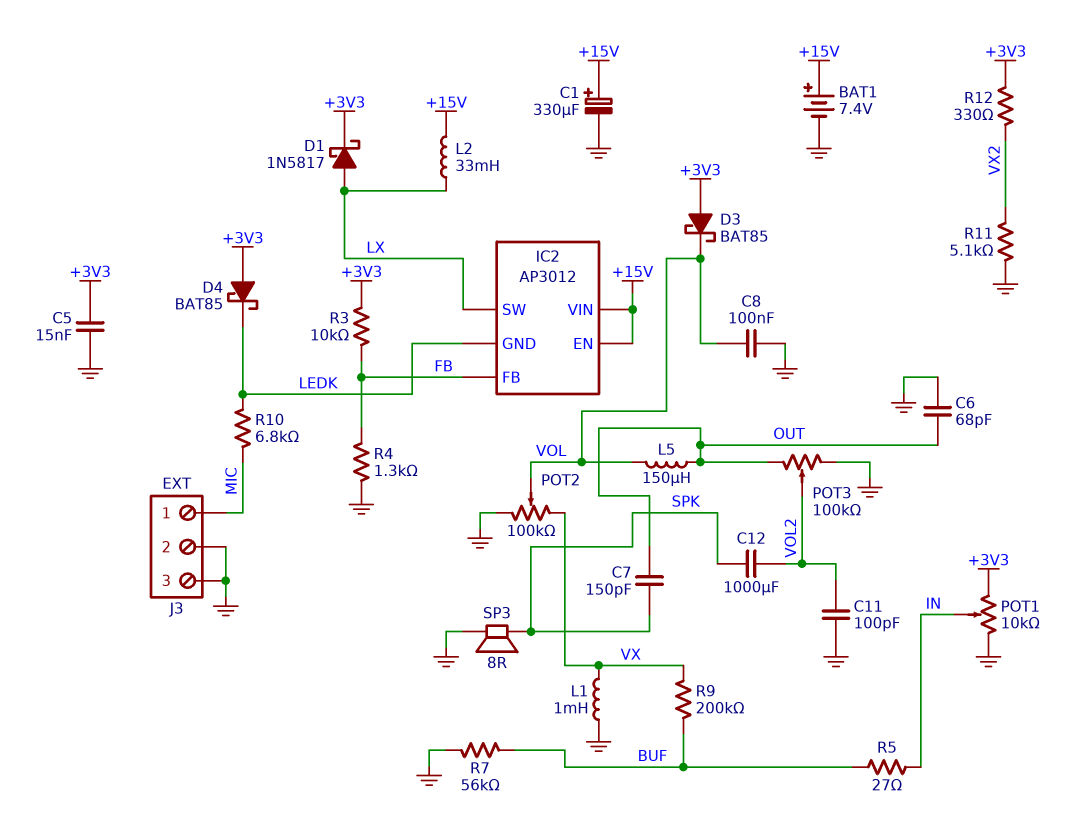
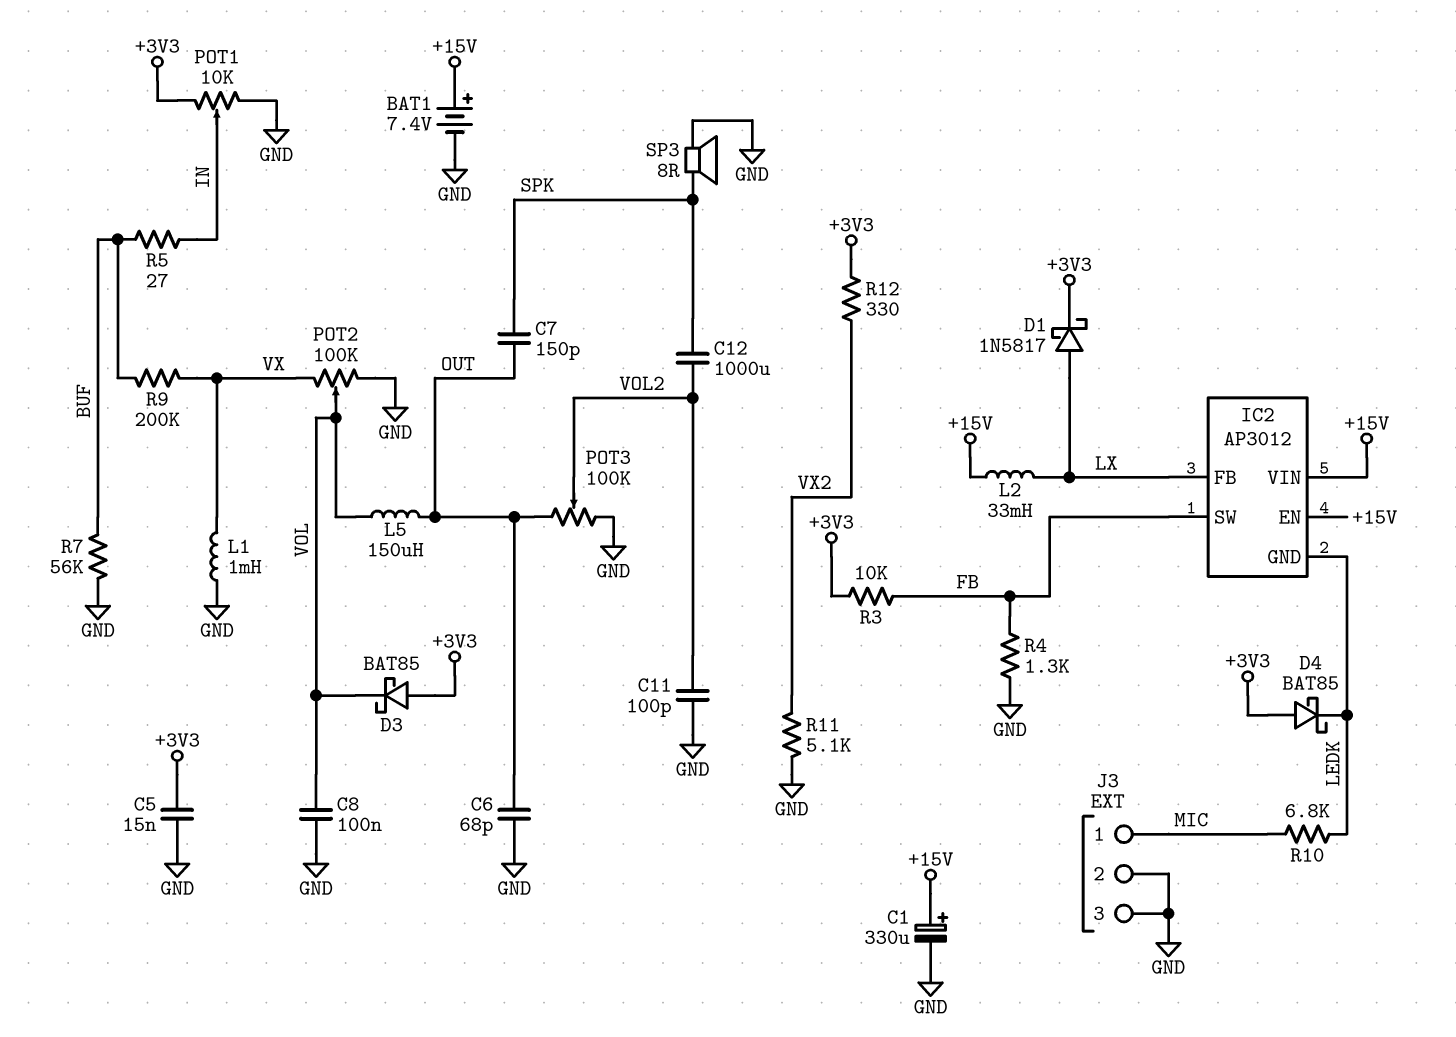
IC2 pin FB: FB -> LX
IC2 pin SW: LX -> FB

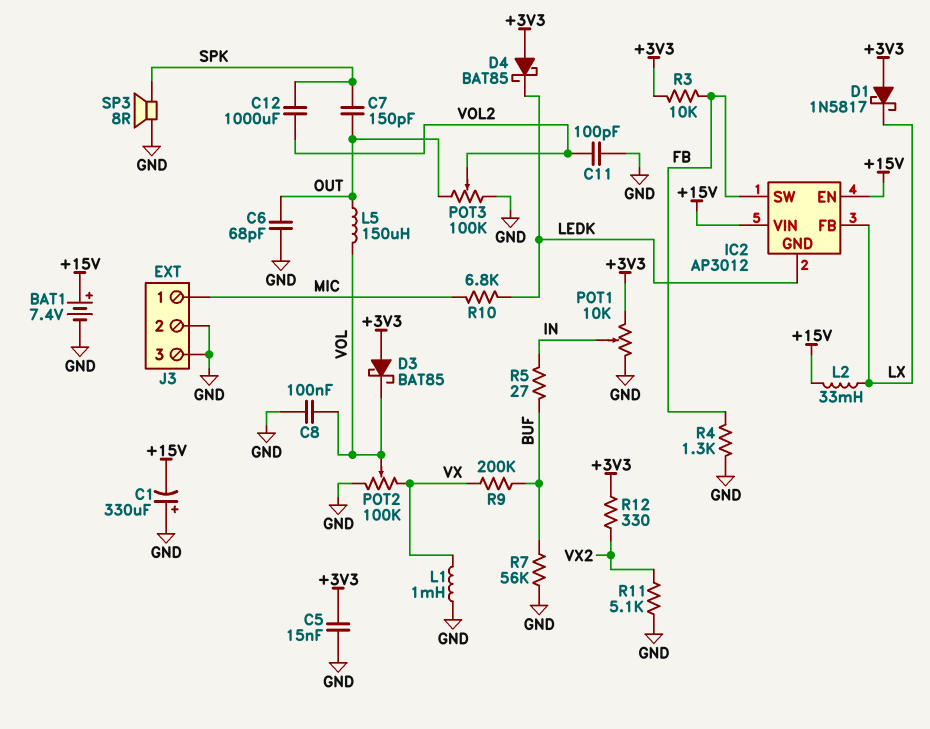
C1: 330uF (plus +15V, minus GND) -> 330uF (plus GND, minus +15V)
D1: schottky 1N5817 (A LX, K +3V3) -> schottky 1N5817 (A +3V3, K LX)

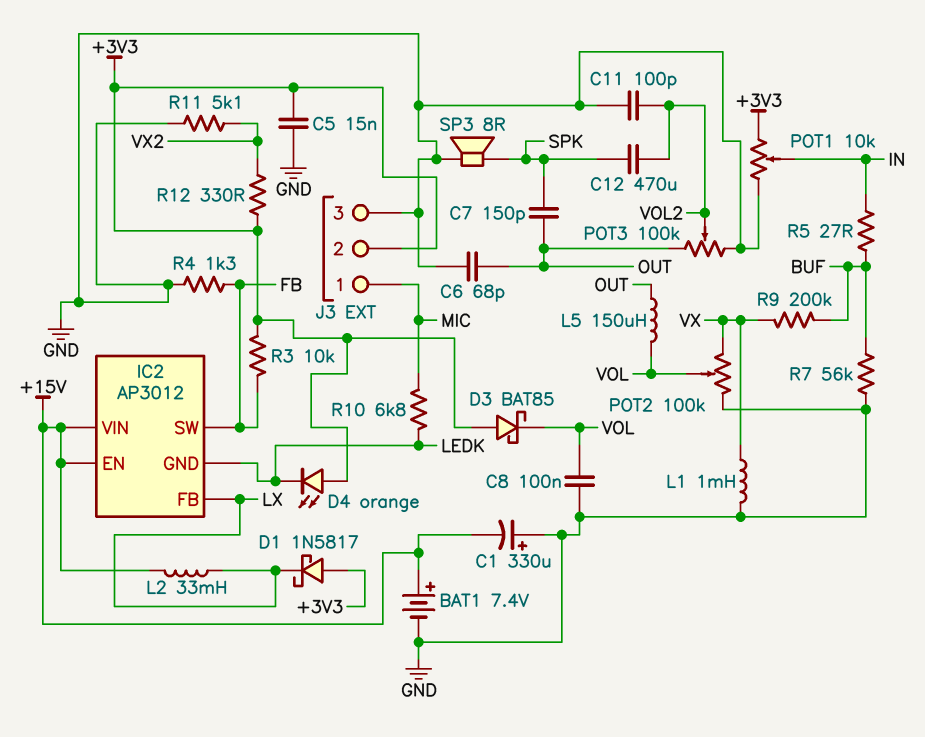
C12: 1000uF (SPK, VOL2) -> 470uF (SPK, VOL2)
D4: schottky BAT85 (A +3V3, K LEDK) -> LED orange (A +3V3, K LEDK)
J3 pin 2: GND -> +3V3

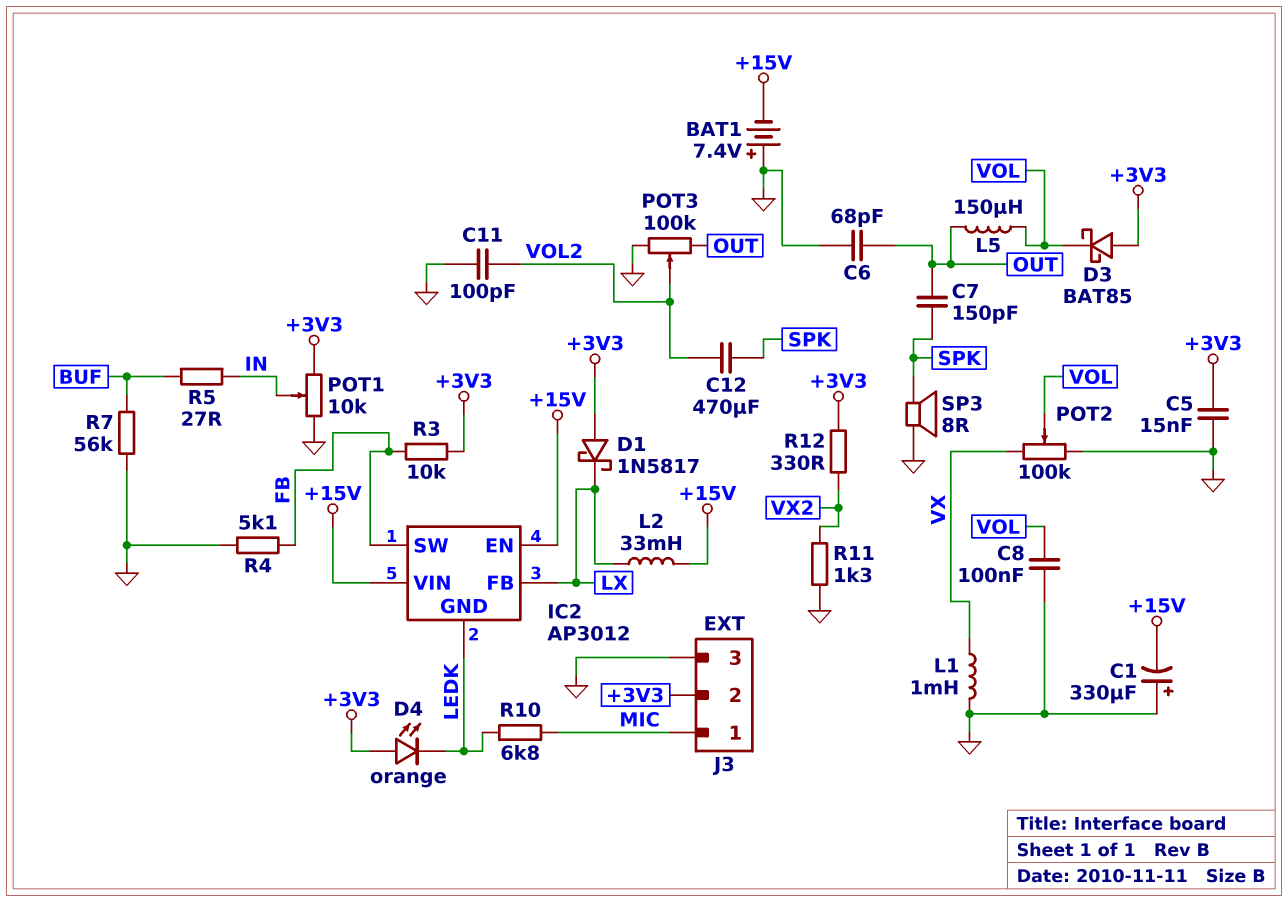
BAT1: 7.4V (plus +15V, minus GND) -> 7.4V (plus GND, minus +15V)
R4: 1.3k (FB, GND) -> 5.1k (FB, GND)
R9: 200k (BUF, VX) -> none
R11: 5.1k (GND, VX2) -> 1.3k (GND, VX2)

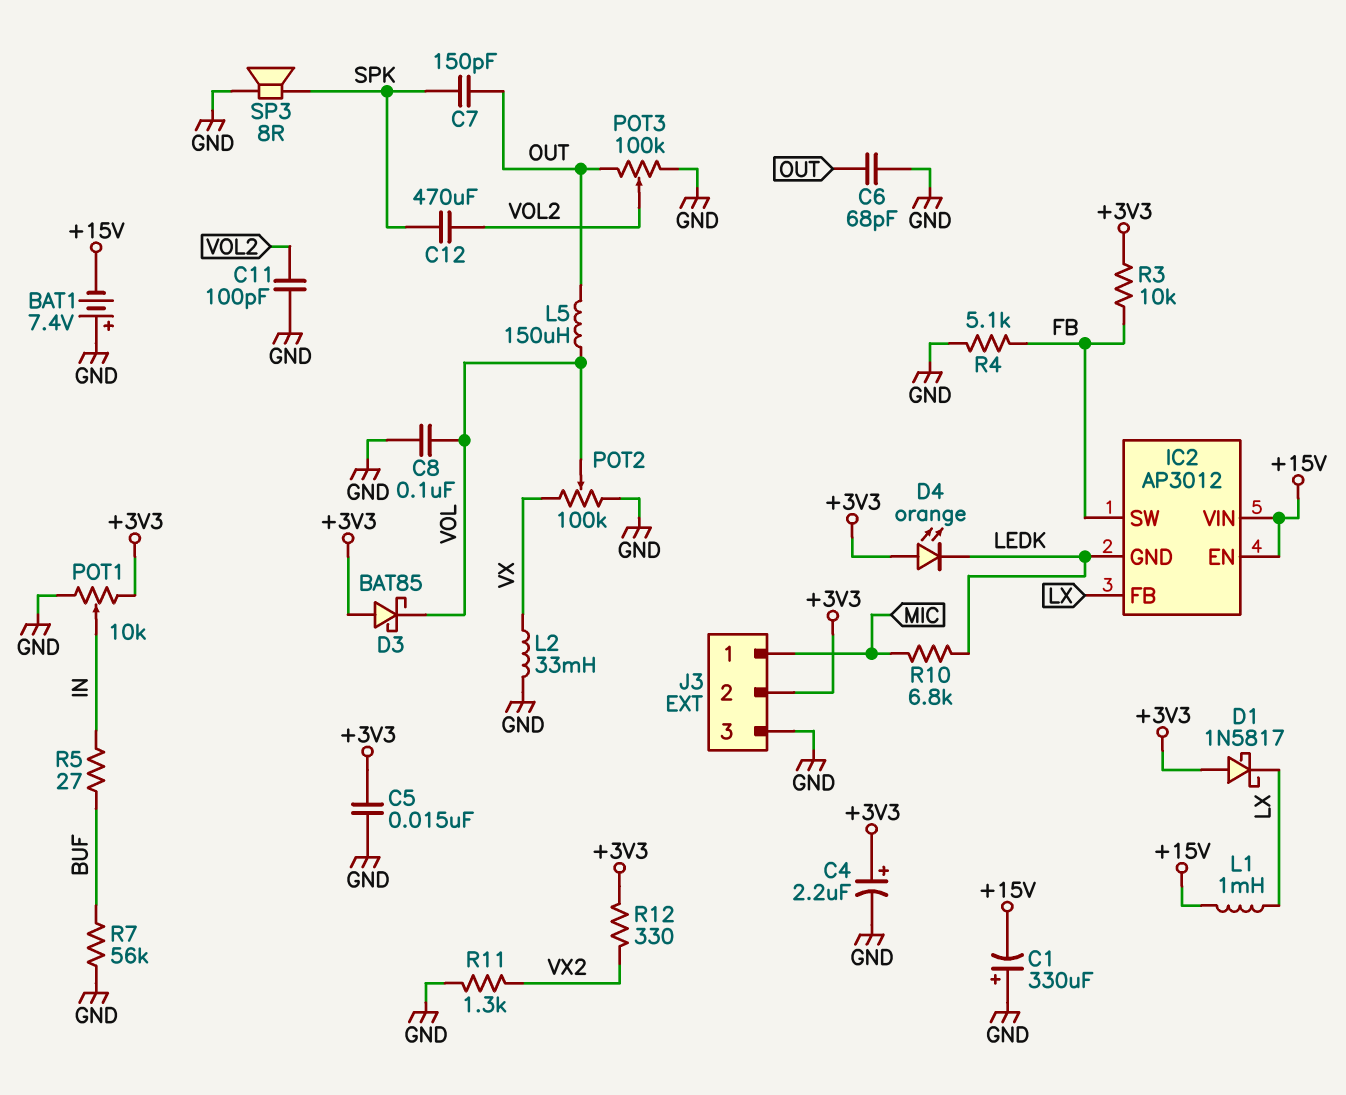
C4: none -> 2.2uF (plus +3V3, minus GND)
L1: 1mH (GND, VX) -> 1mH (+15V, LX)
L2: 33mH (+15V, LX) -> 33mH (GND, VX)

